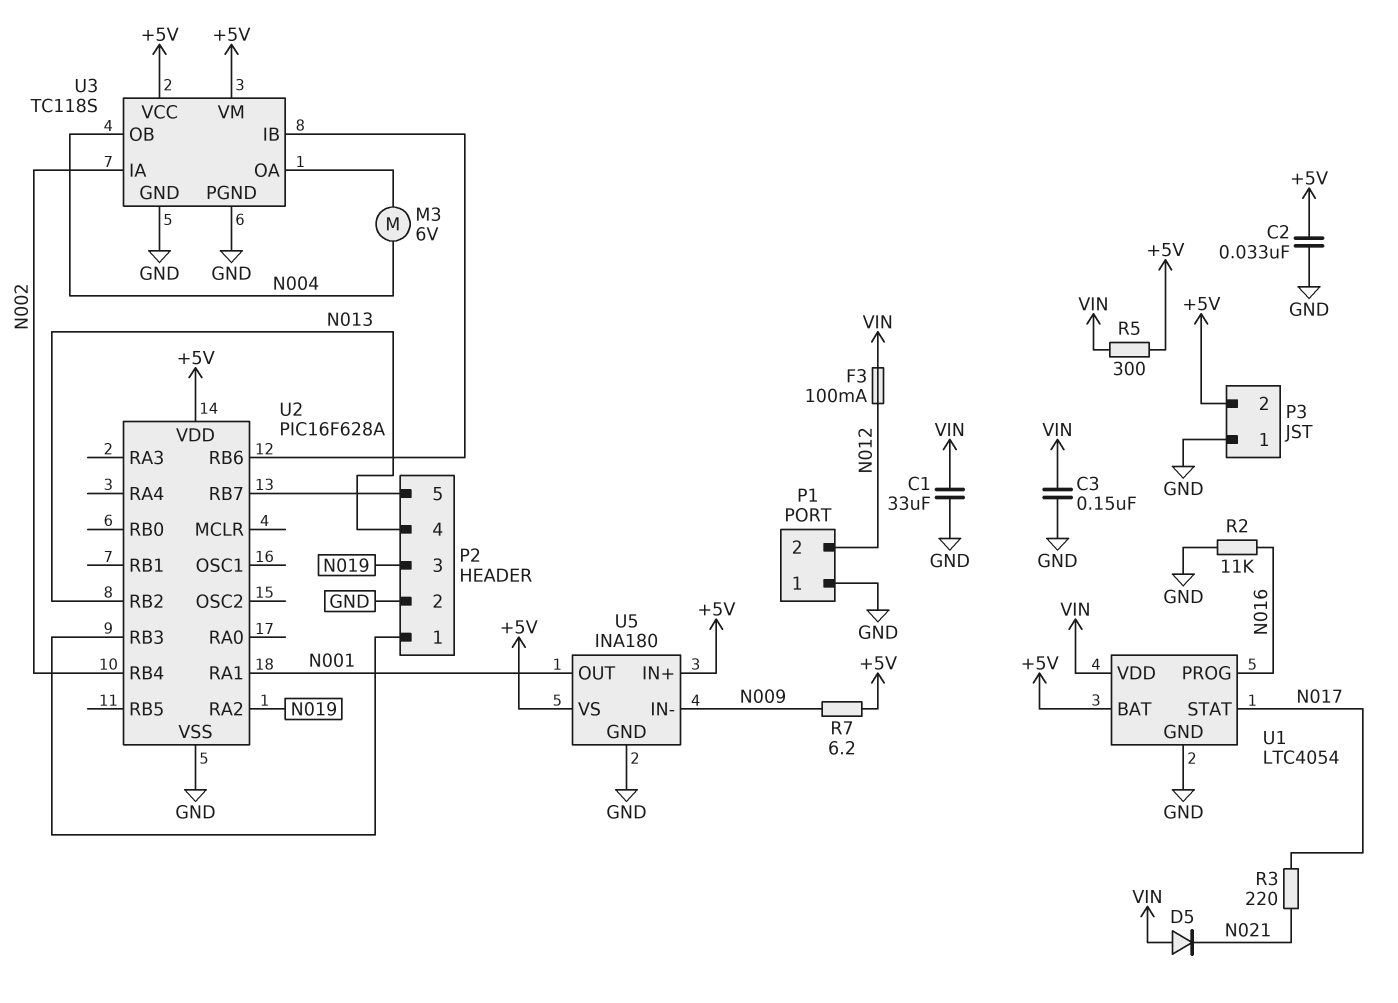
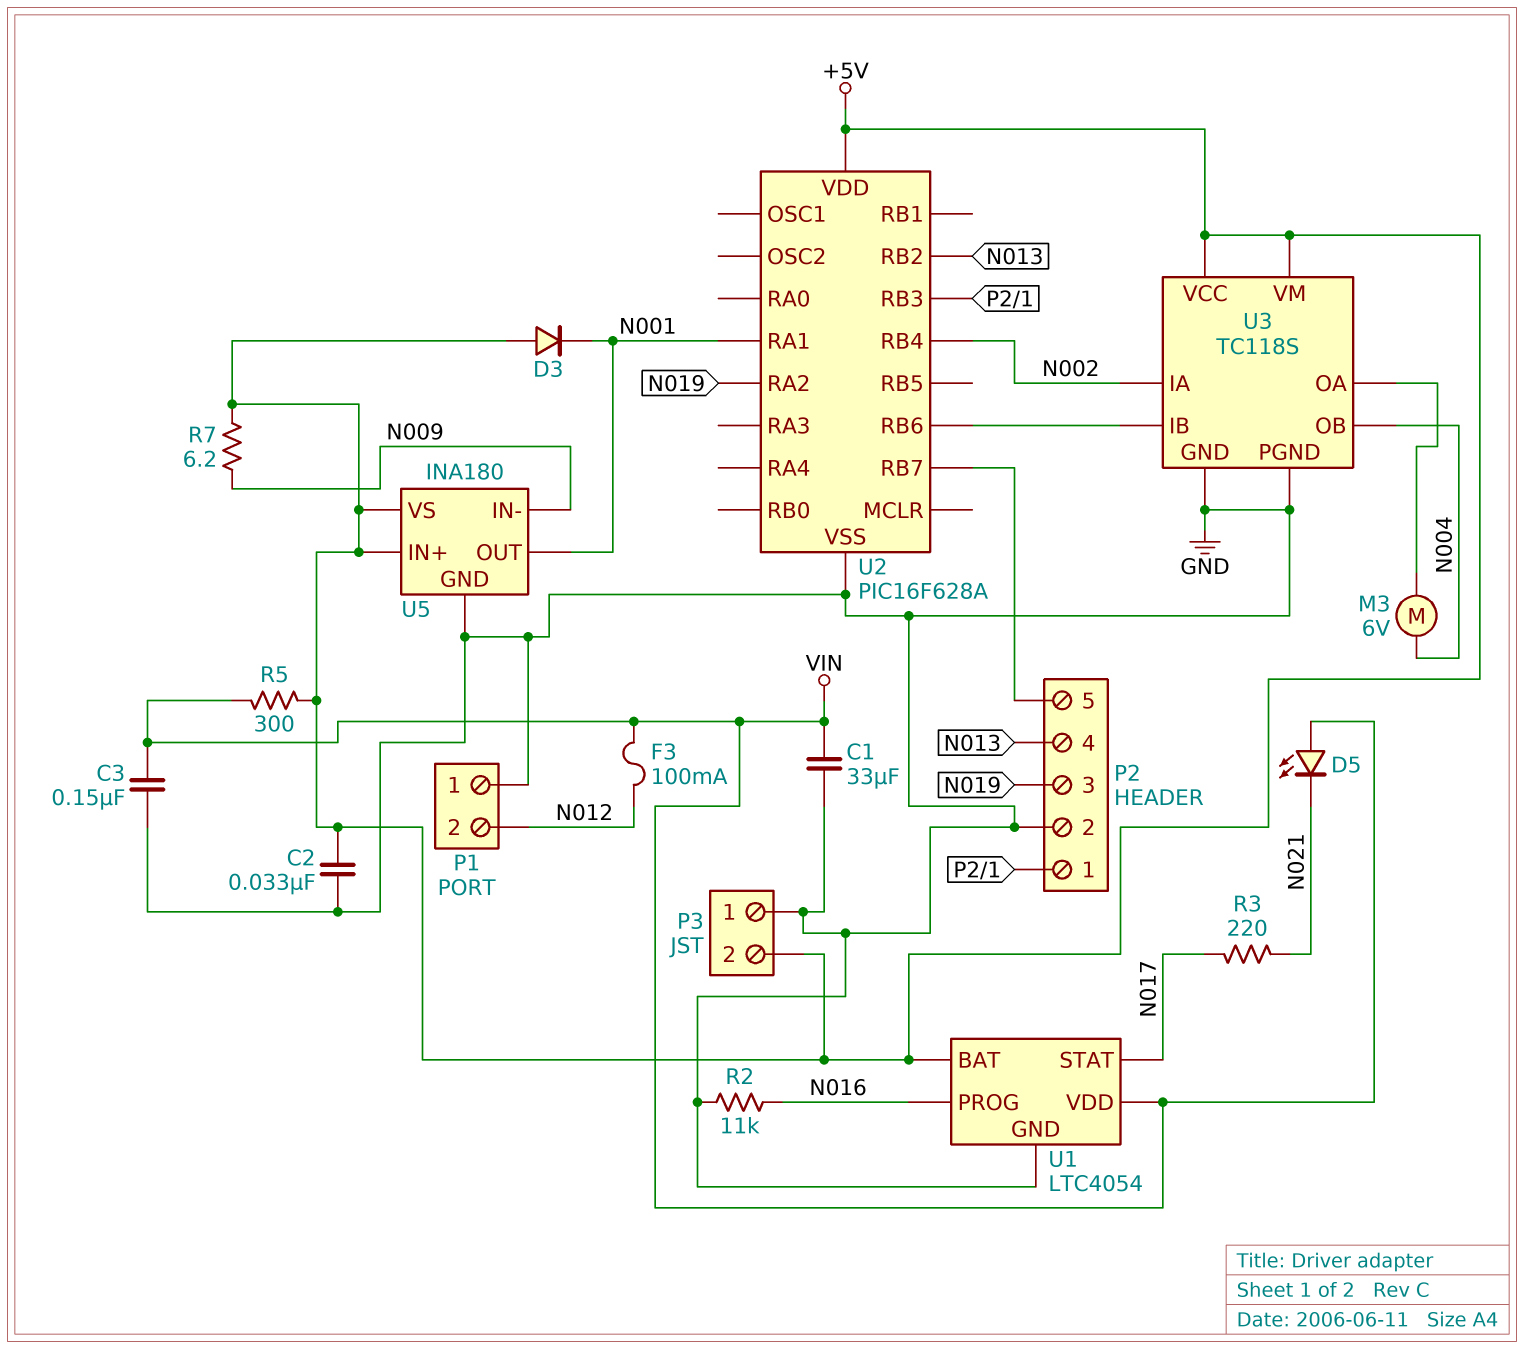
D3: none -> diode (A +5V, K N001)
D5: diode (A VIN, K N021) -> LED (A VIN, K N021)

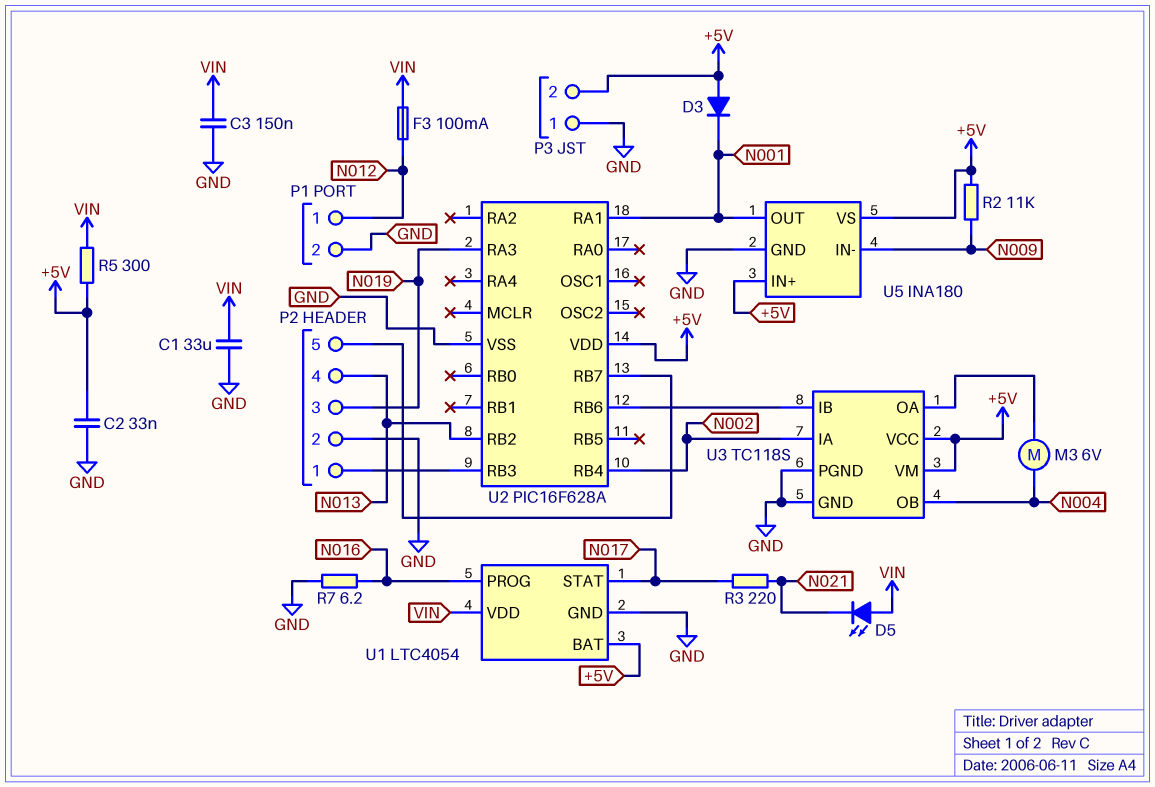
P1 pin 1: GND -> N012
P1 pin 2: N012 -> GND
R2: 11k (GND, N016) -> 11k (+5V, N009)
R7: 6.2 (+5V, N009) -> 6.2 (GND, N016)
U2 pin RA2: N019 -> none
U2 pin RA3: none -> N019

